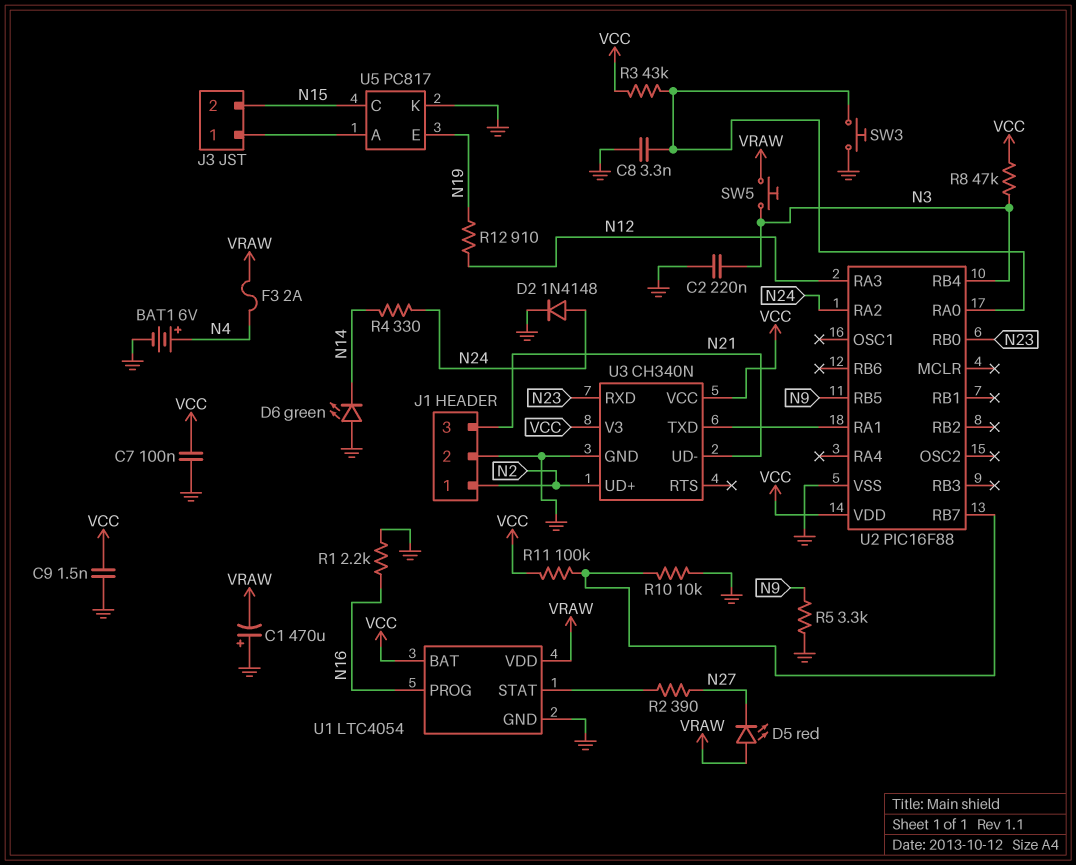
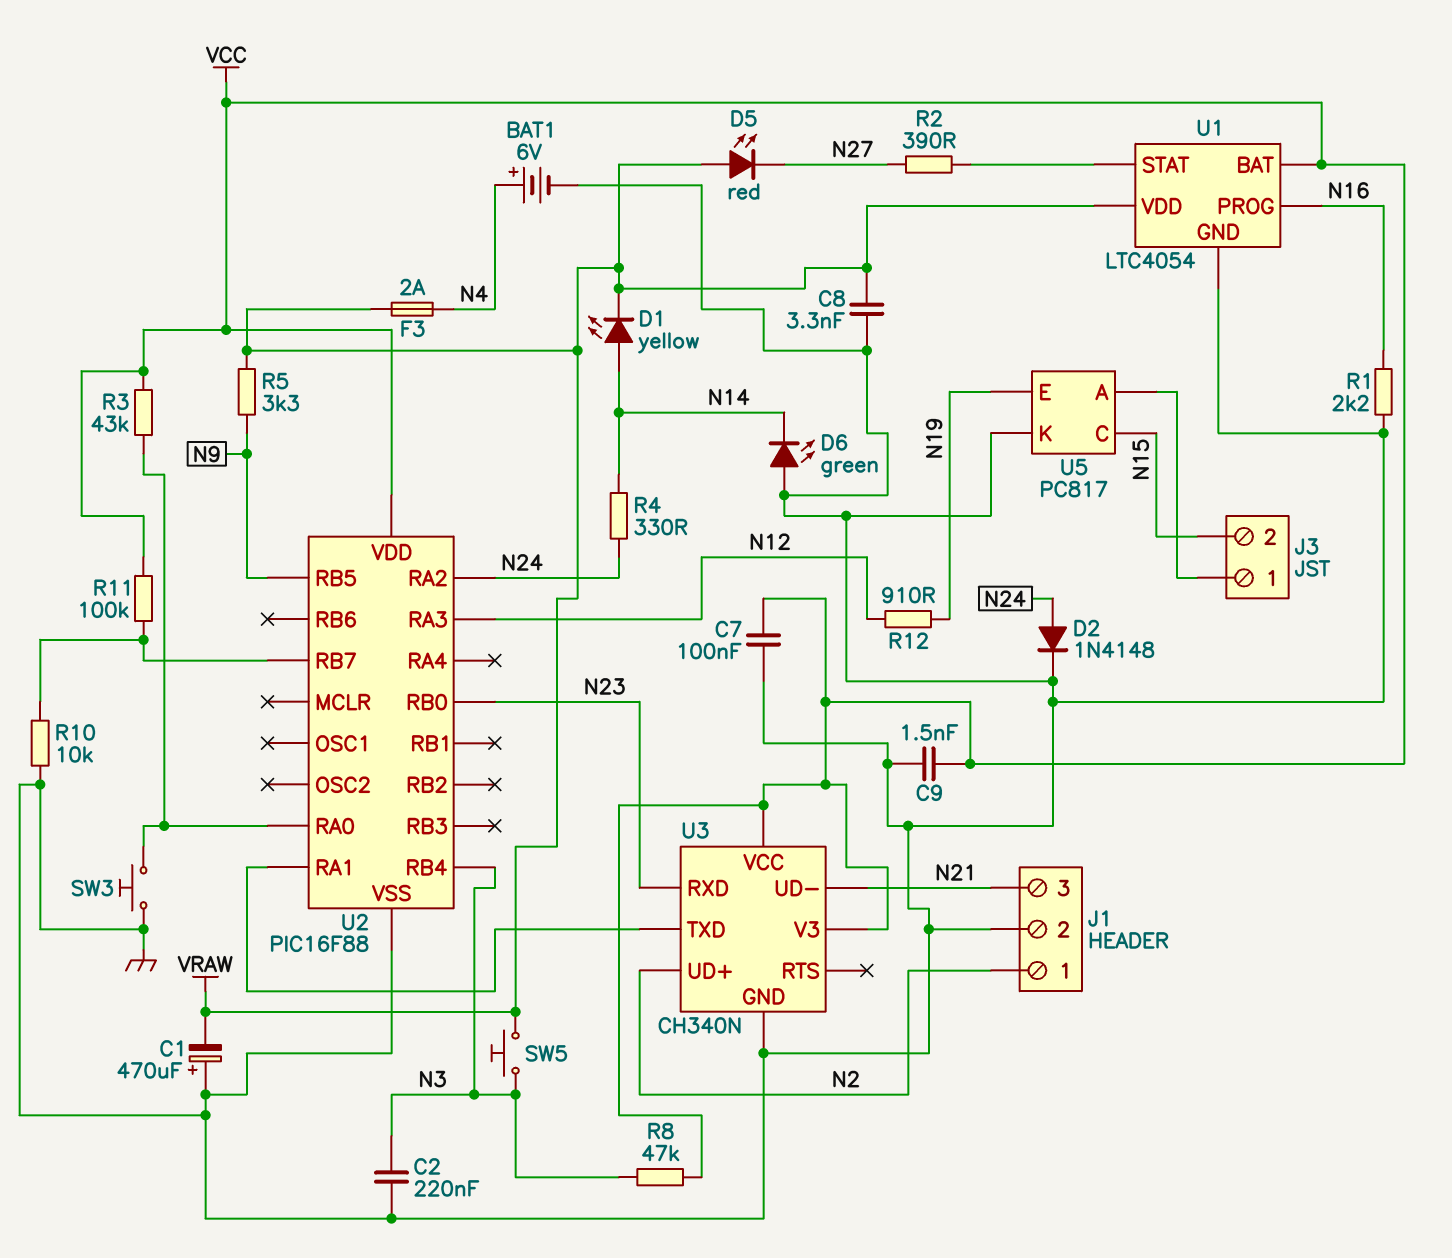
C8: 3.3nF (GND, U2/RA0) -> 3.3nF (GND, VRAW)
D1: none -> LED yellow (A N14, K VRAW)
R5: 3.3k (GND, N9) -> 3.3k (N9, VRAW)

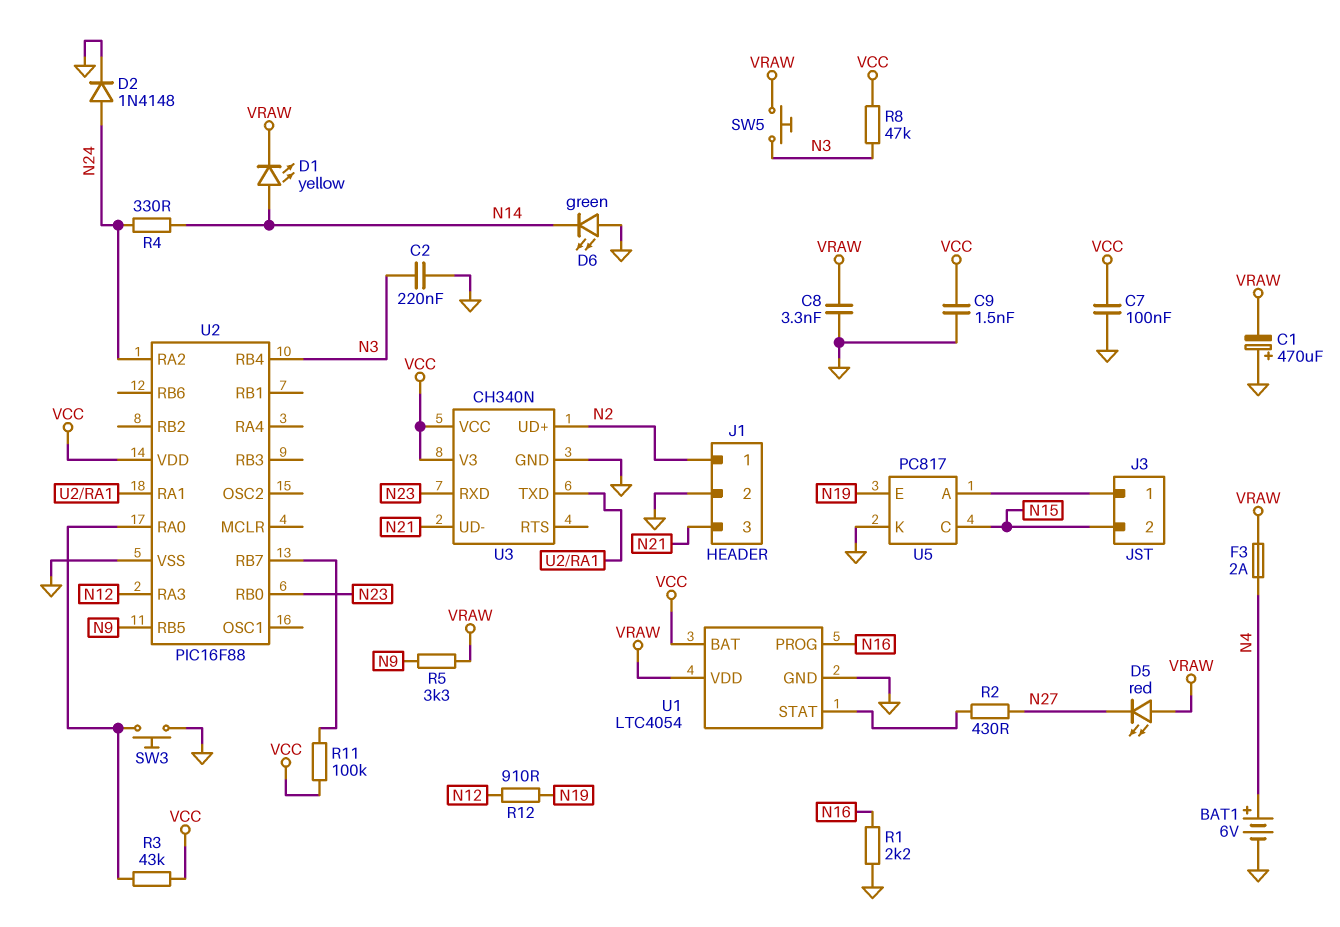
R2: 390 (N27, U1/STAT) -> 430 (N27, U1/STAT)
R10: 10k (GND, U2/RB7) -> none

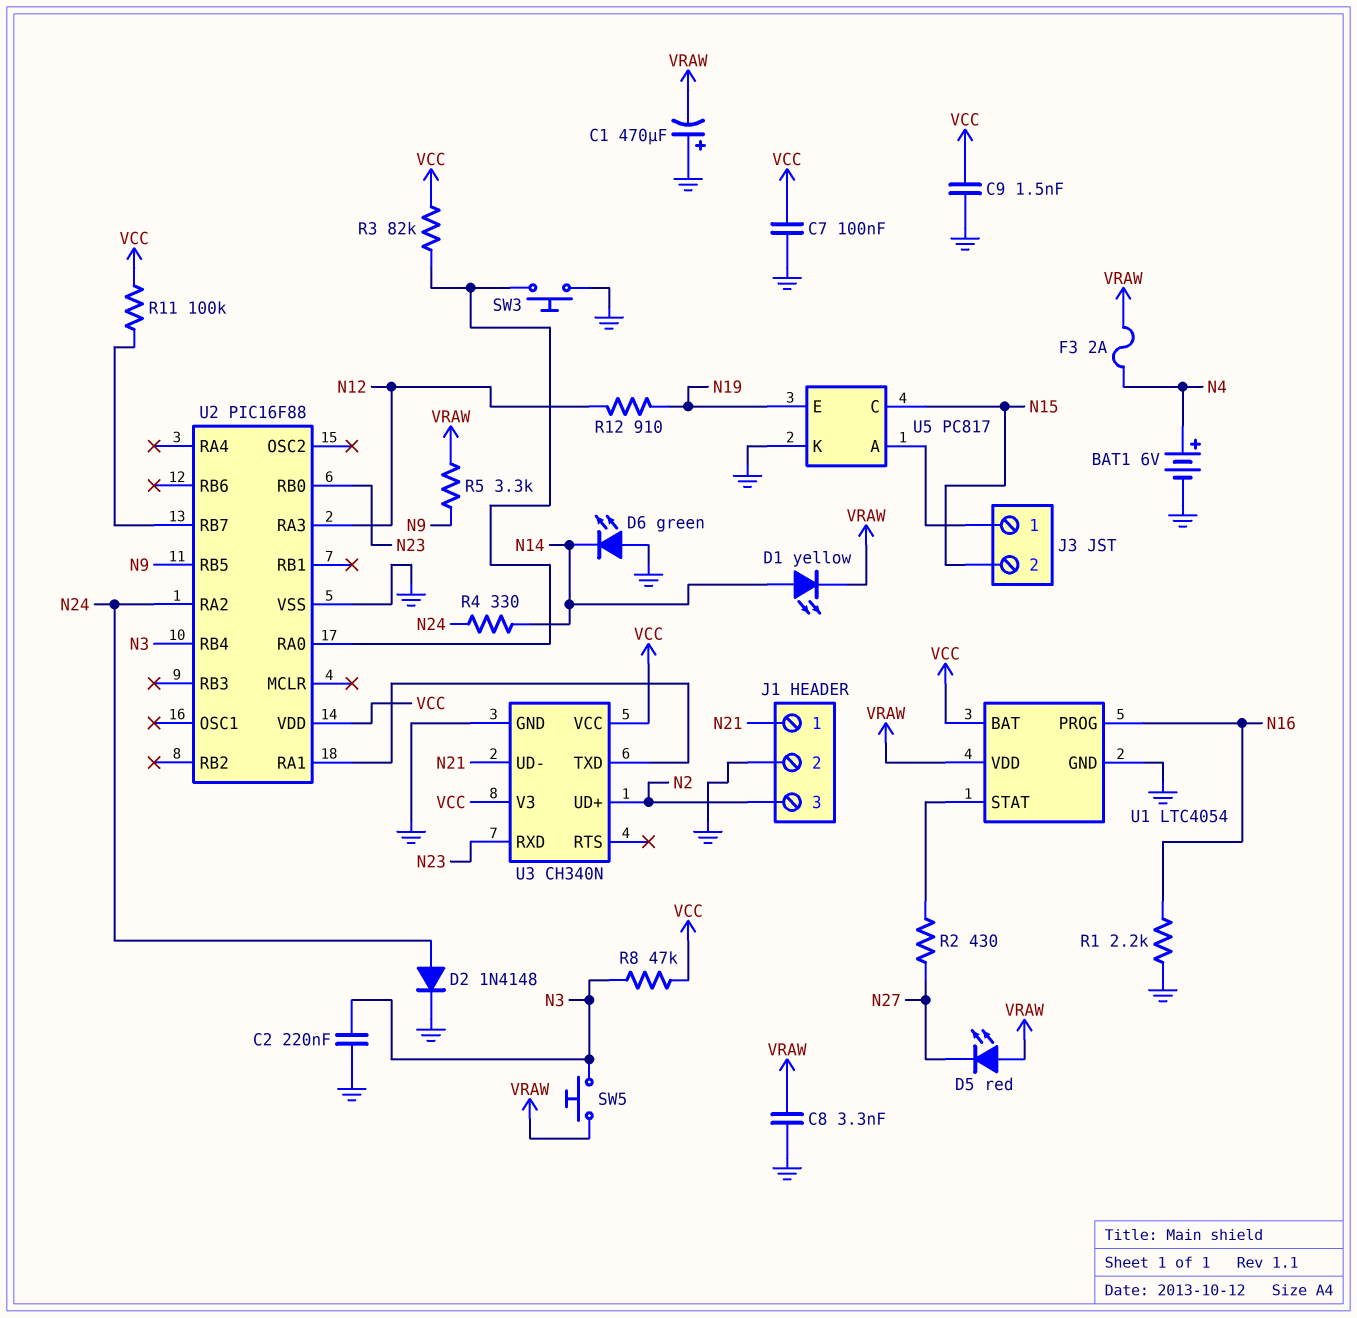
J1 pin 1: N2 -> N21
J1 pin 3: N21 -> N2
R3: 43k (U2/RA0, VCC) -> 82k (U2/RA0, VCC)

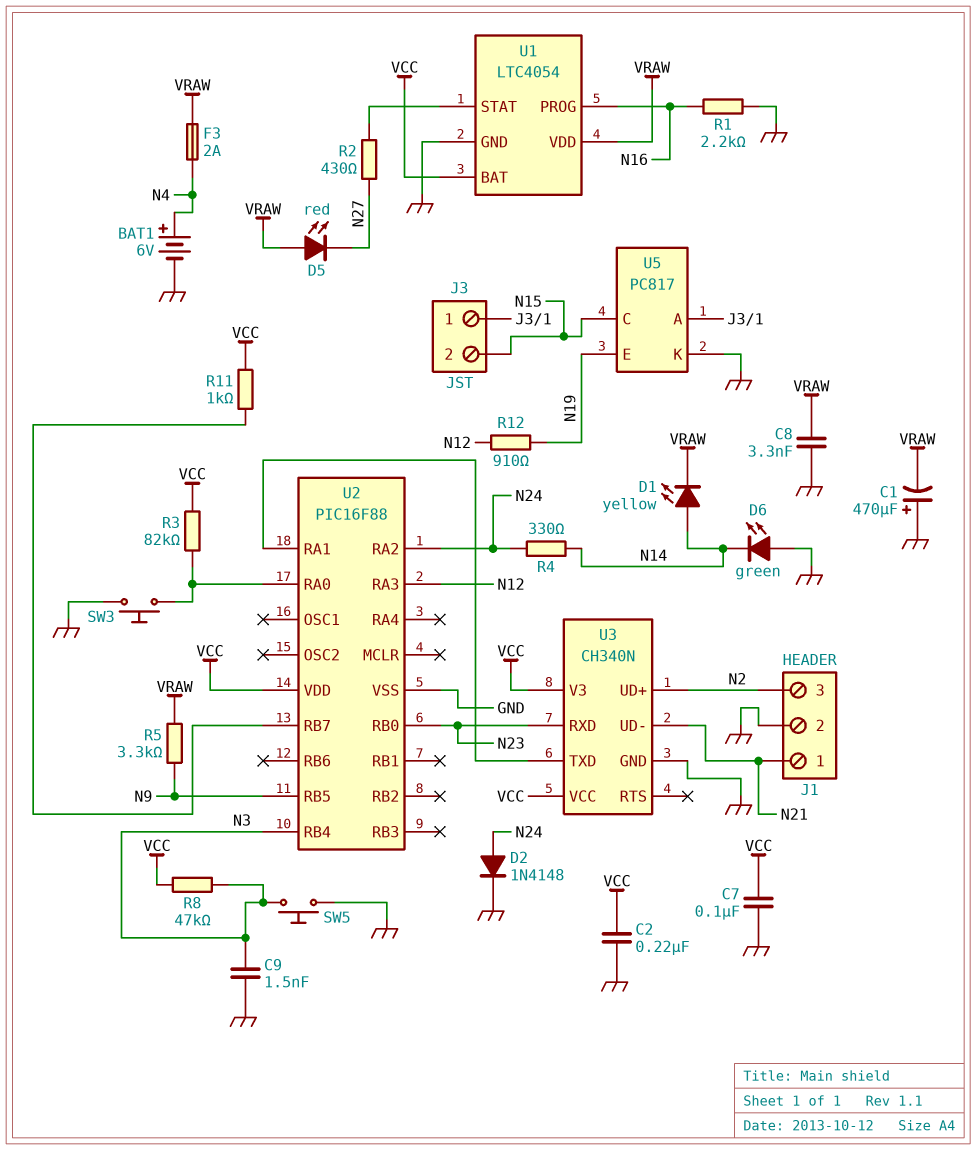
C2: 220nF (GND, N3) -> 220nF (GND, VCC)
C9: 1.5nF (GND, VCC) -> 1.5nF (GND, N3)
R11: 100k (U2/RB7, VCC) -> 1k (U2/RB7, VCC)
SW5: button (N3, VRAW) -> button (GND, N3)

